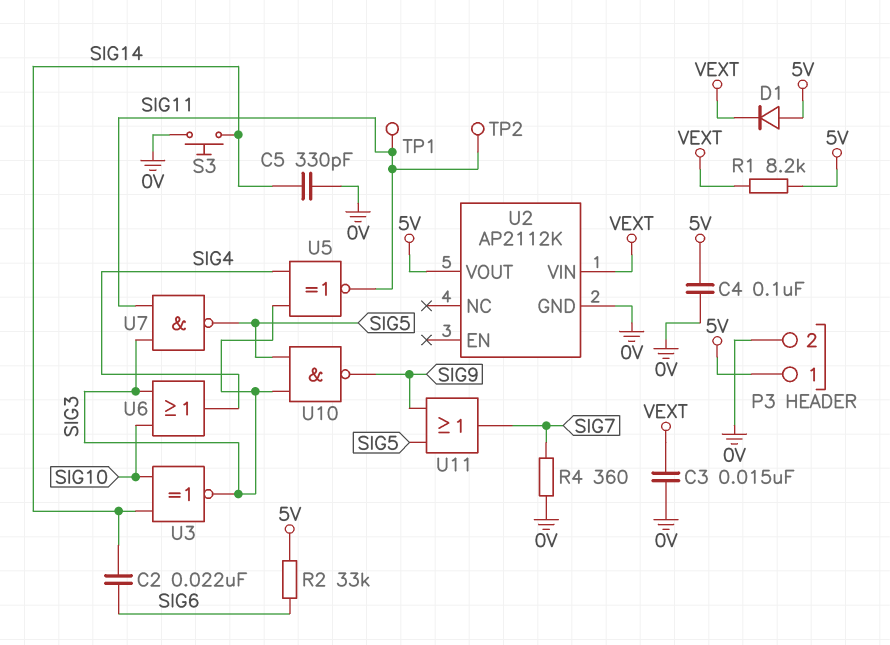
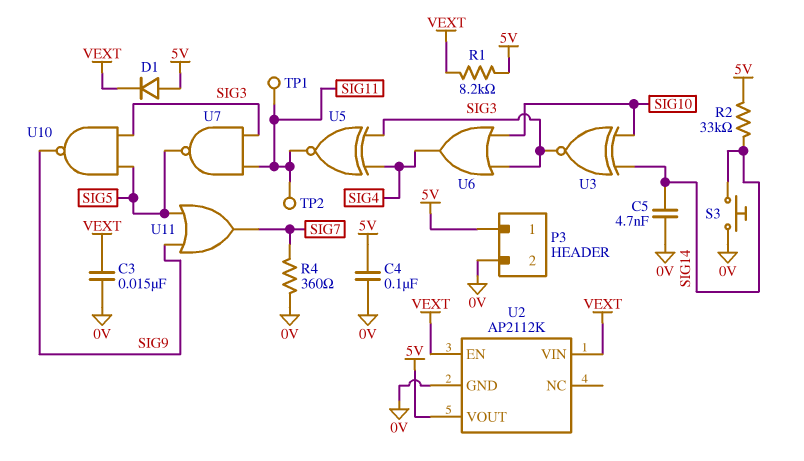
C2: 22nF (SIG6, SIG14) -> none
C5: 330pF (0V, SIG14) -> 4.7nF (0V, SIG14)
R2: 33k (5V, SIG6) -> 33k (5V, SIG14)
U2 pin EN: none -> VEXT

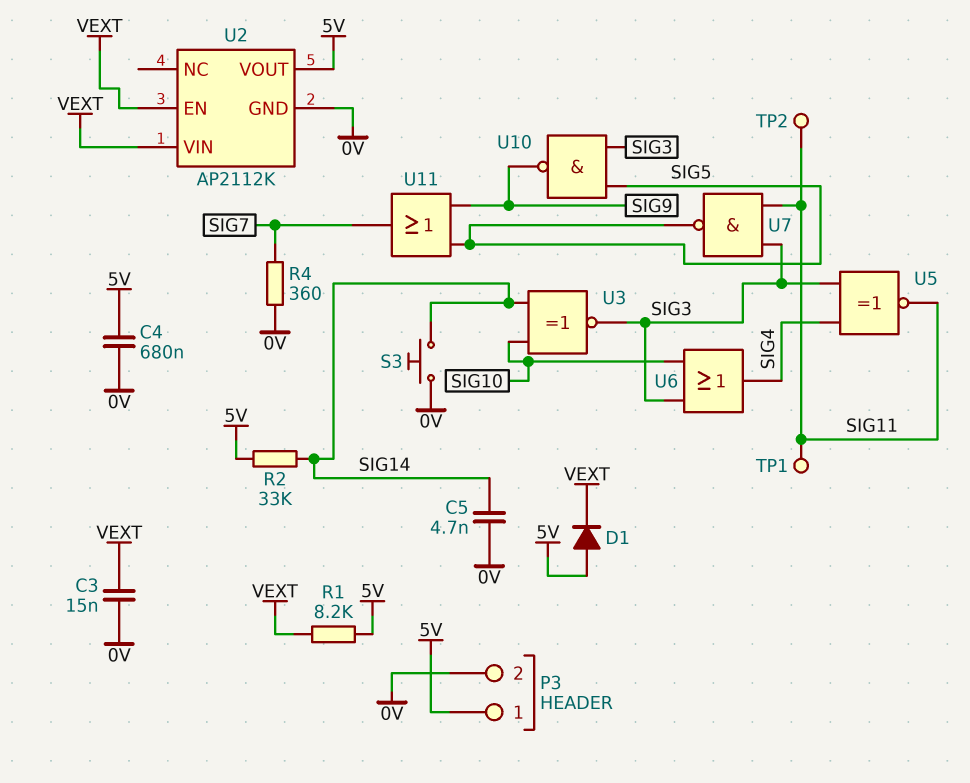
C4: 100nF (0V, 5V) -> 680nF (0V, 5V)

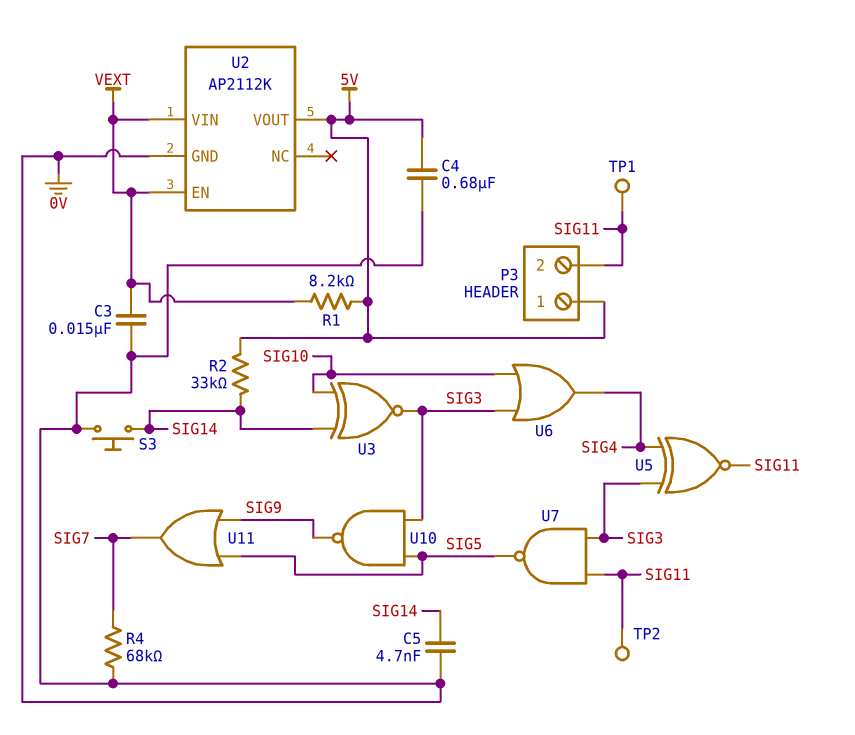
D1: diode (A 5V, K VEXT) -> none
P3 pin 2: 0V -> SIG11
R4: 360 (0V, SIG7) -> 68k (0V, SIG7)

